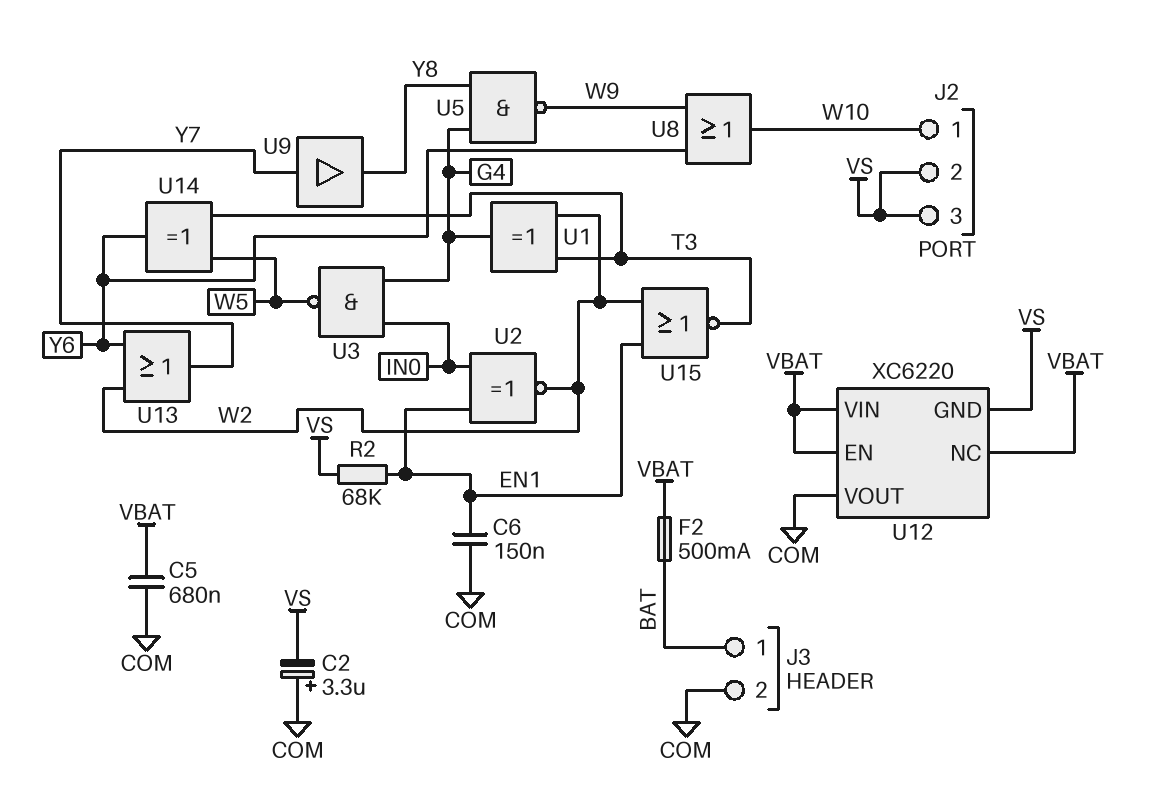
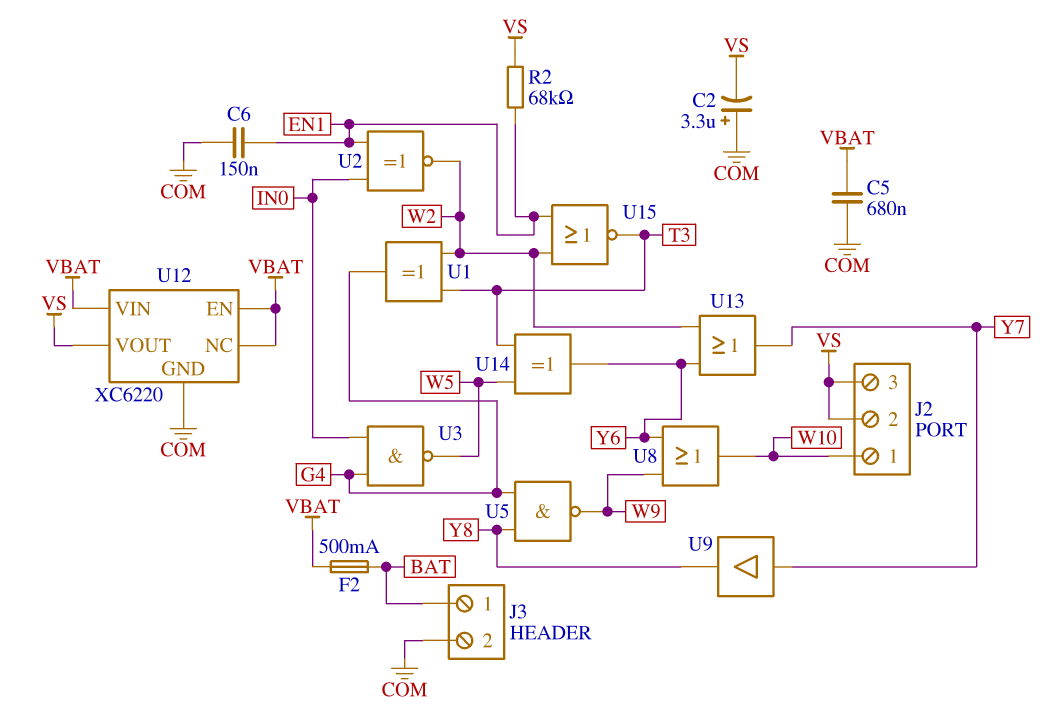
U12 pin GND: VS -> COM
U12 pin VOUT: COM -> VS

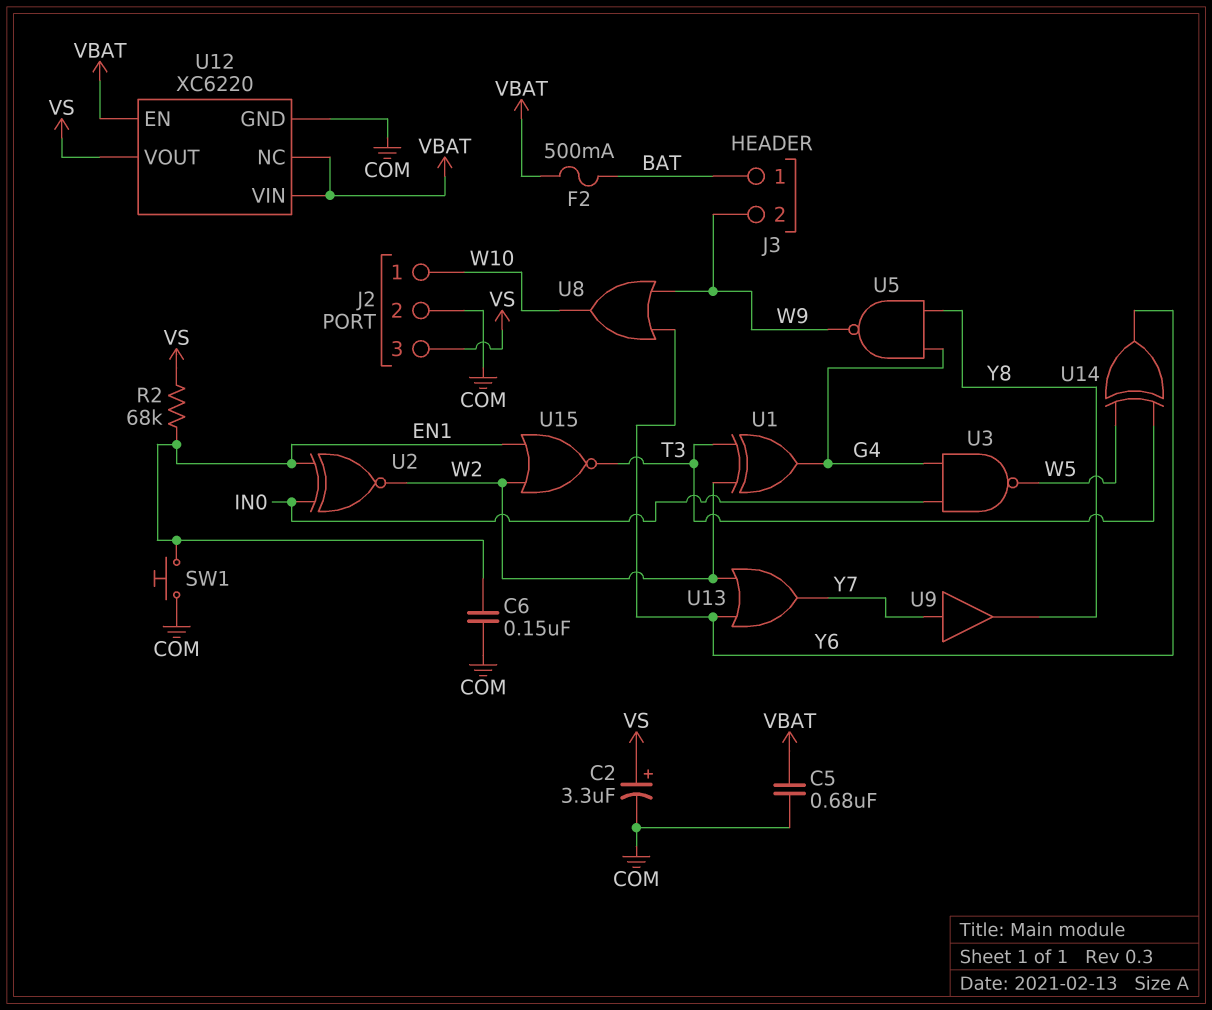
C2: 3.3uF (plus COM, minus VS) -> 3.3uF (plus VS, minus COM)
J2 pin 2: VS -> COM
J3 pin 2: COM -> W9
SW1: none -> button (COM, EN1)

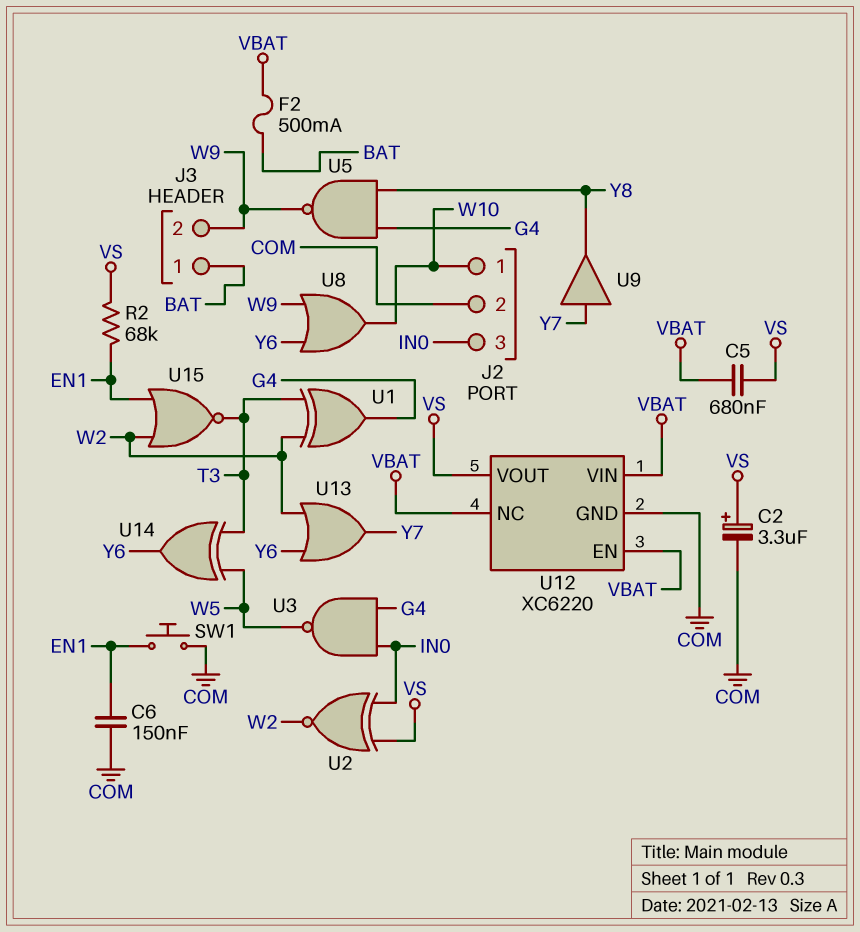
C5: 680nF (COM, VBAT) -> 680nF (VBAT, VS)
J2 pin 3: VS -> IN0
U2: XNOR (in EN1, in IN0, out W2) -> XNOR (in IN0, in VS, out W2)

